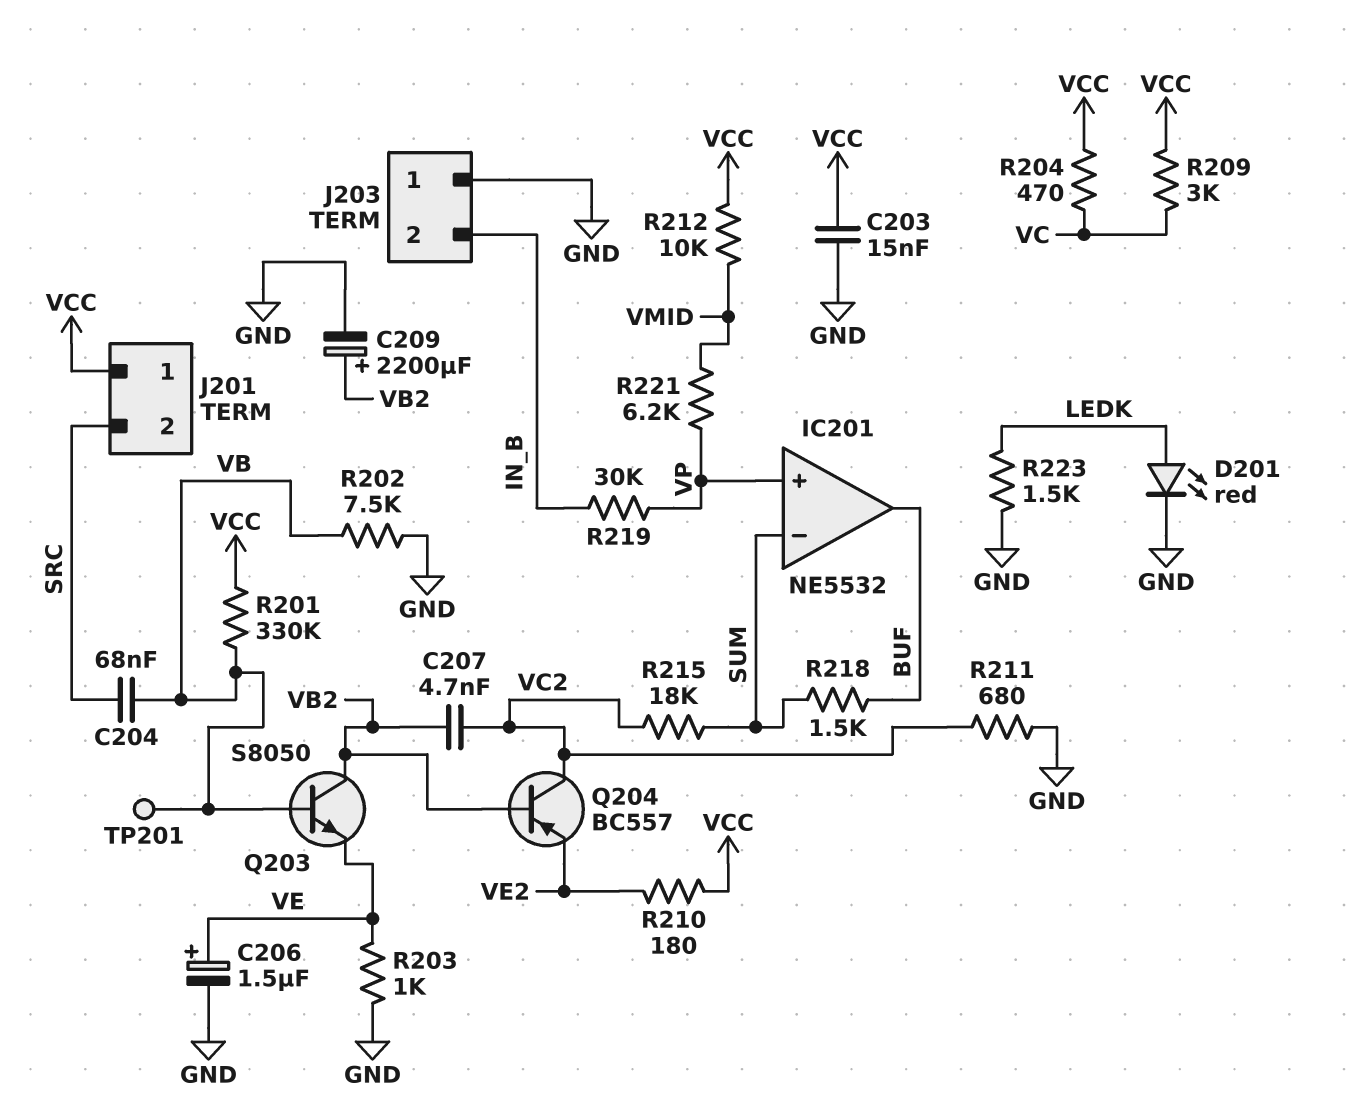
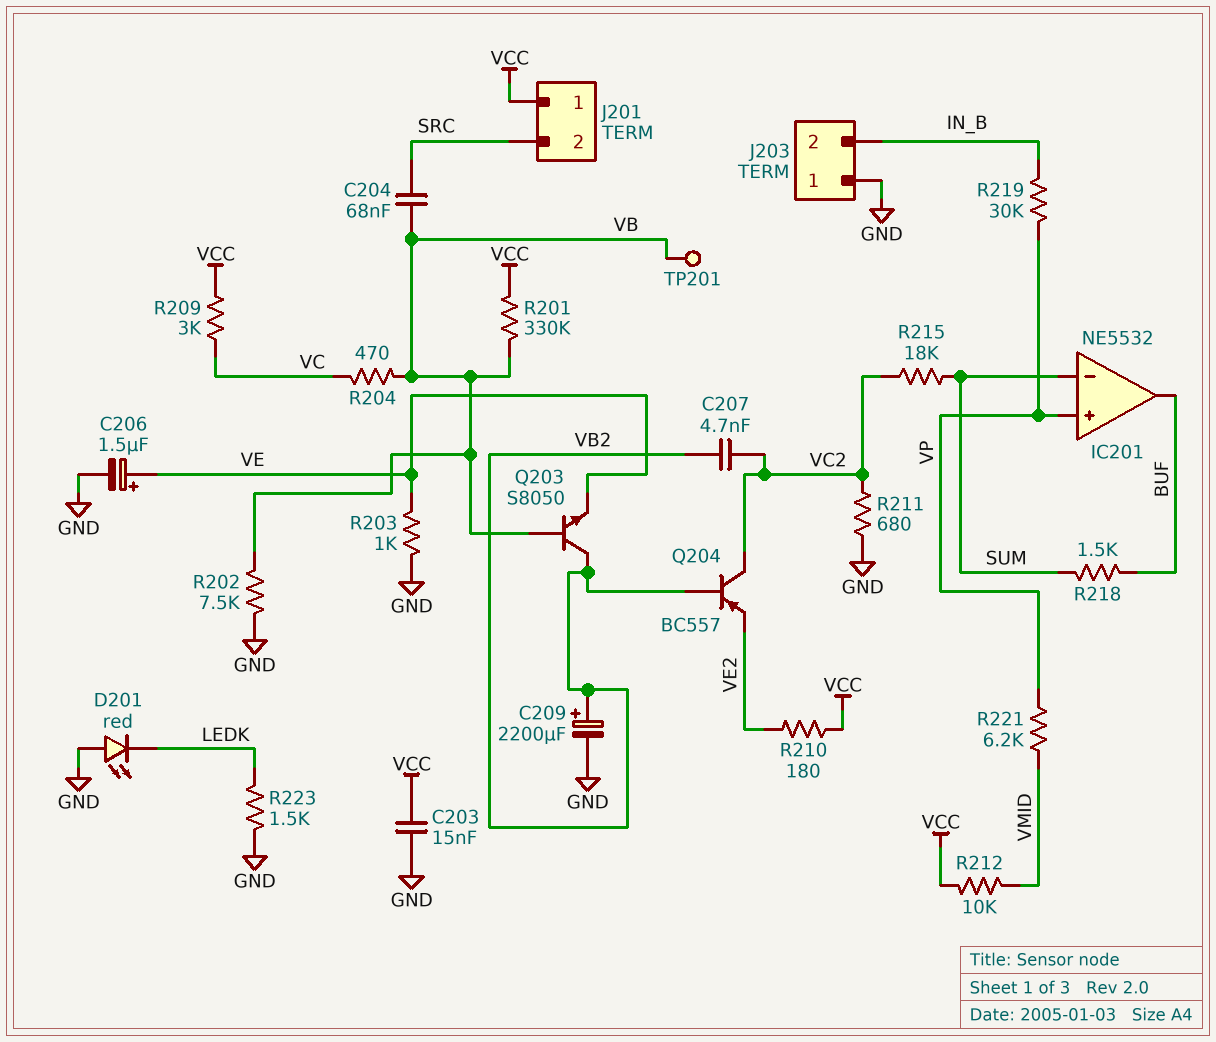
D201: LED red (A LEDK, K GND) -> LED red (A GND, K LEDK)
R204: 470 (VC, VCC) -> 470 (VB, VC)

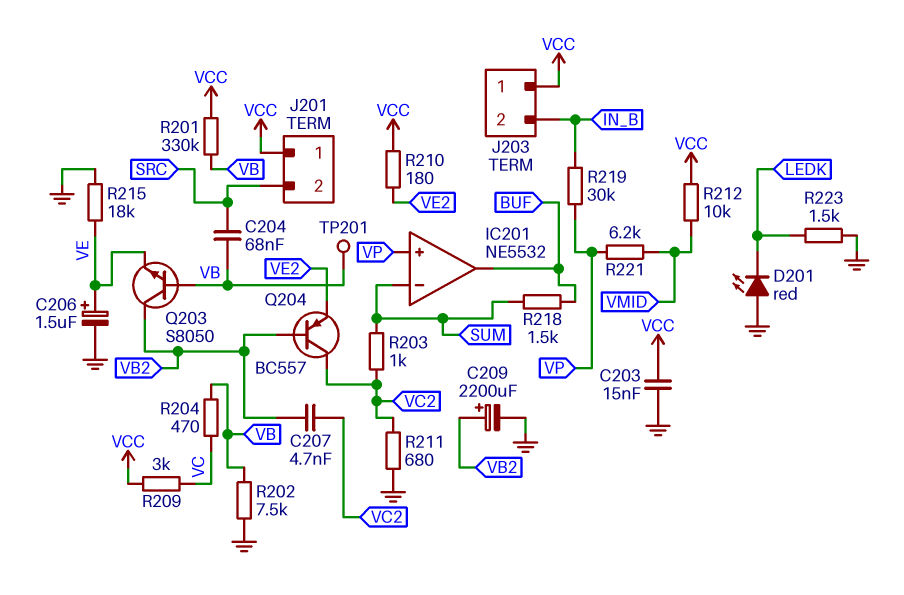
J203 pin 1: GND -> VCC
R203: 1k (GND, VE) -> 1k (SUM, VC2)
R215: 18k (SUM, VC2) -> 18k (GND, VE)

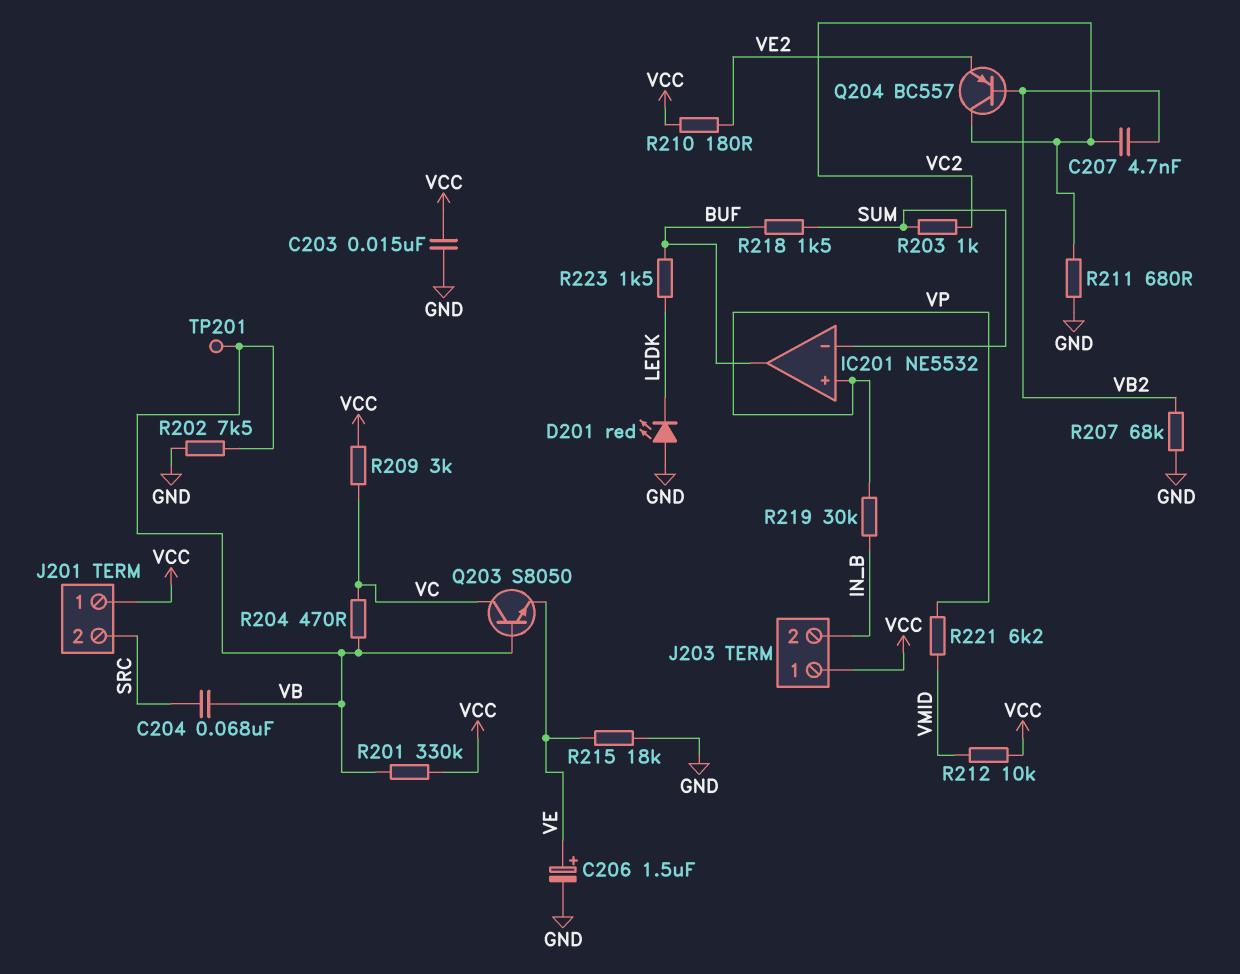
C209: 2200uF (plus VB2, minus GND) -> none
Q203: NPN S8050 (B VB, C VB2, E VE) -> NPN S8050 (B VB, C VC, E VE)
R207: none -> 68k (GND, VB2)
R223: 1.5k (GND, LEDK) -> 1.5k (BUF, LEDK)

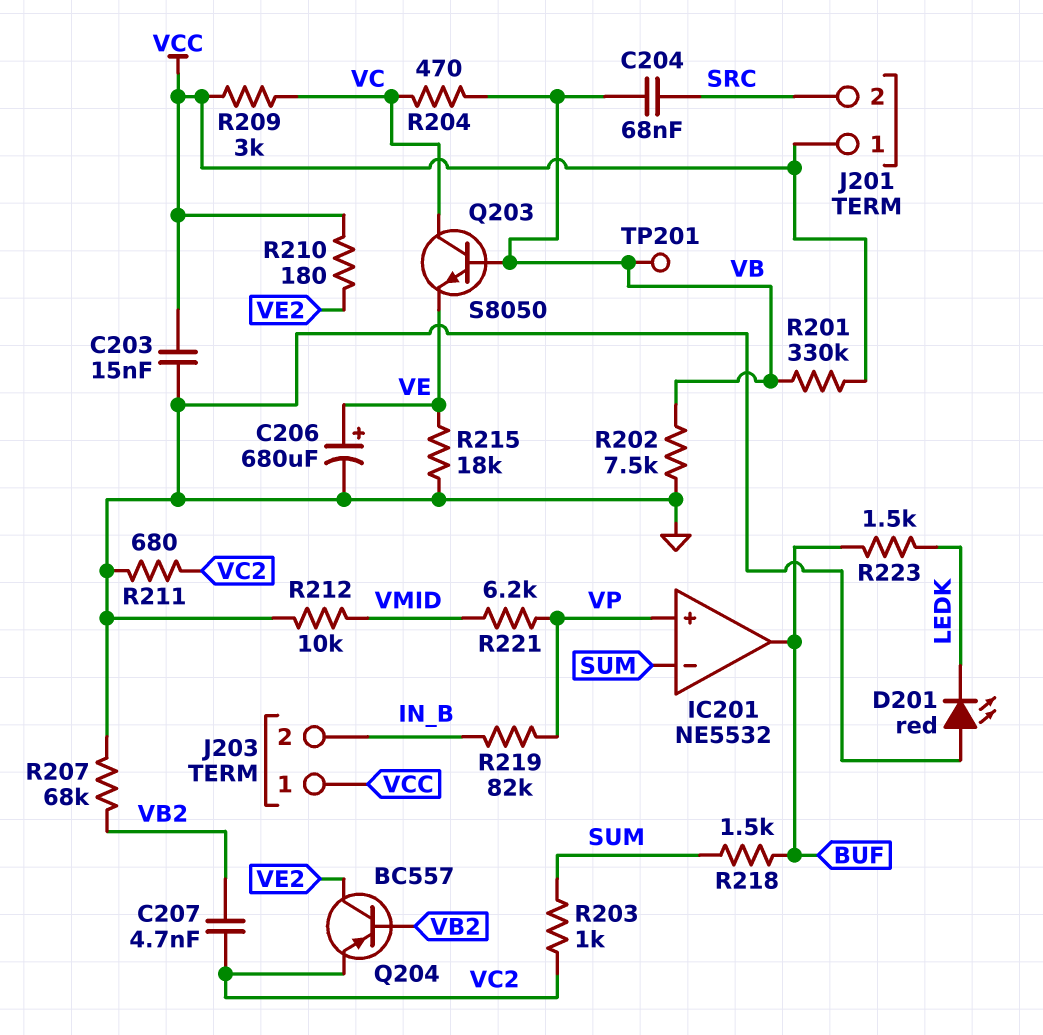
C206: 1.5uF (plus VE, minus GND) -> 680uF (plus VE, minus GND)
Q204: PNP BC557 (B VB2, C VC2, E VE2) -> PNP BC557 (B VB2, C VE2, E VC2)
R212: 10k (VCC, VMID) -> 10k (GND, VMID)
R219: 30k (IN_B, VP) -> 82k (IN_B, VP)

